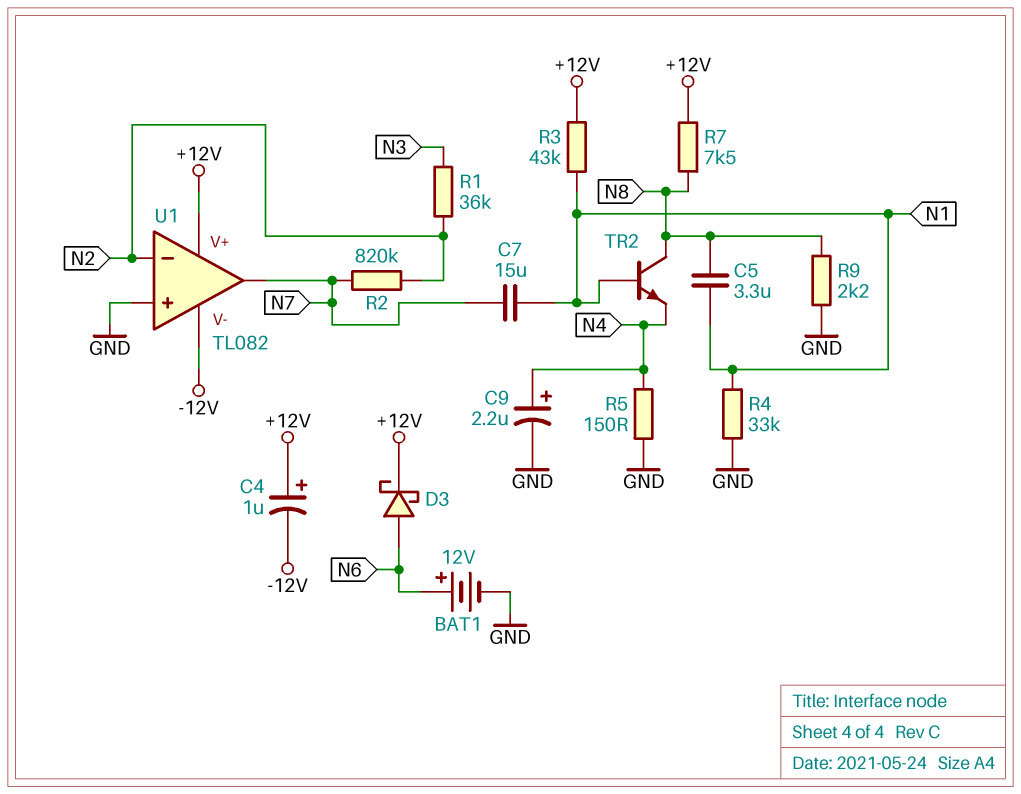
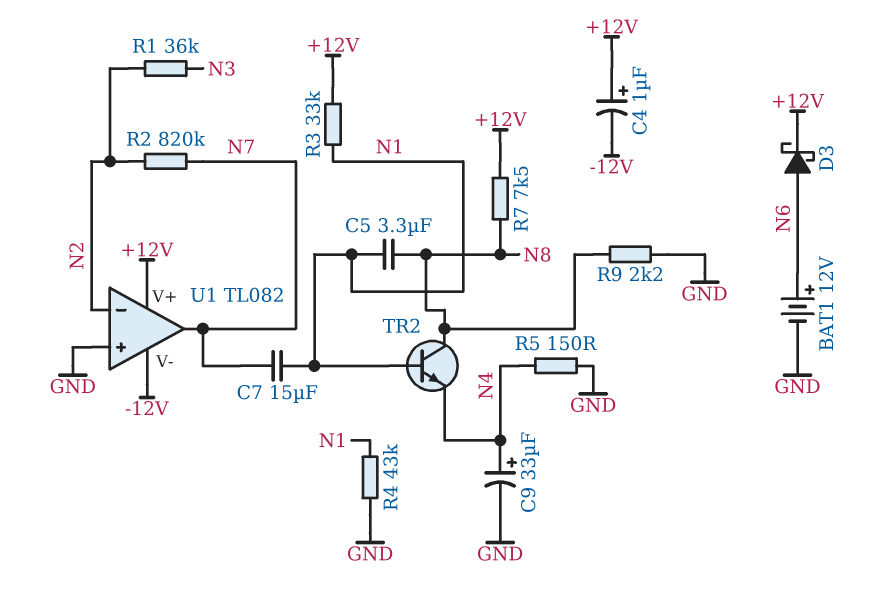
C9: 2.2uF (plus N4, minus GND) -> 33uF (plus N4, minus GND)
R3: 43k (+12V, N1) -> 33k (+12V, N1)
R4: 33k (GND, N1) -> 43k (GND, N1)

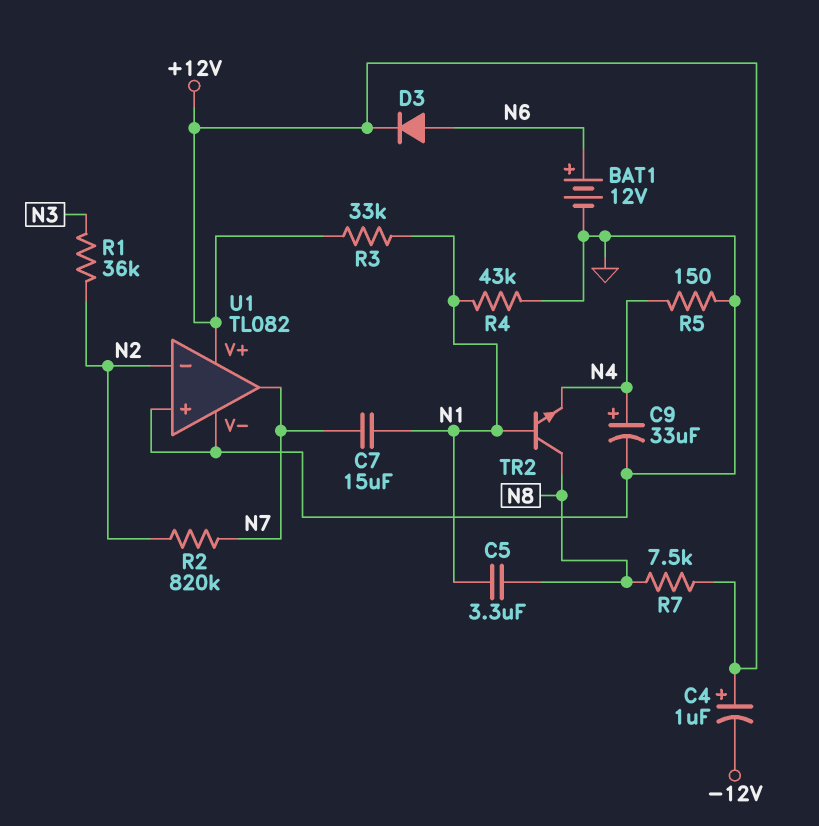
D3: schottky (A N6, K +12V) -> diode (A N6, K +12V)
R9: 2.2k (GND, N8) -> none
U1 pin V-: -12V -> GND

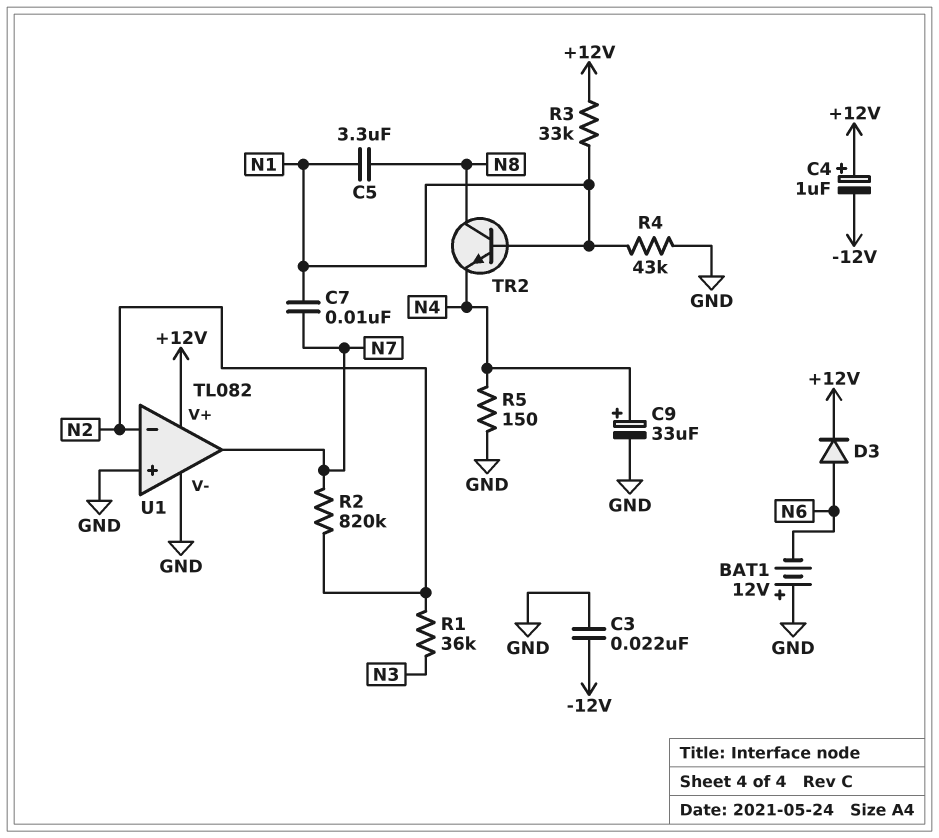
BAT1: 12V (plus N6, minus GND) -> 12V (plus GND, minus N6)
C3: none -> 22nF (-12V, GND)
C7: 15uF (N1, N7) -> 10nF (N1, N7)
R7: 7.5k (+12V, N8) -> none

